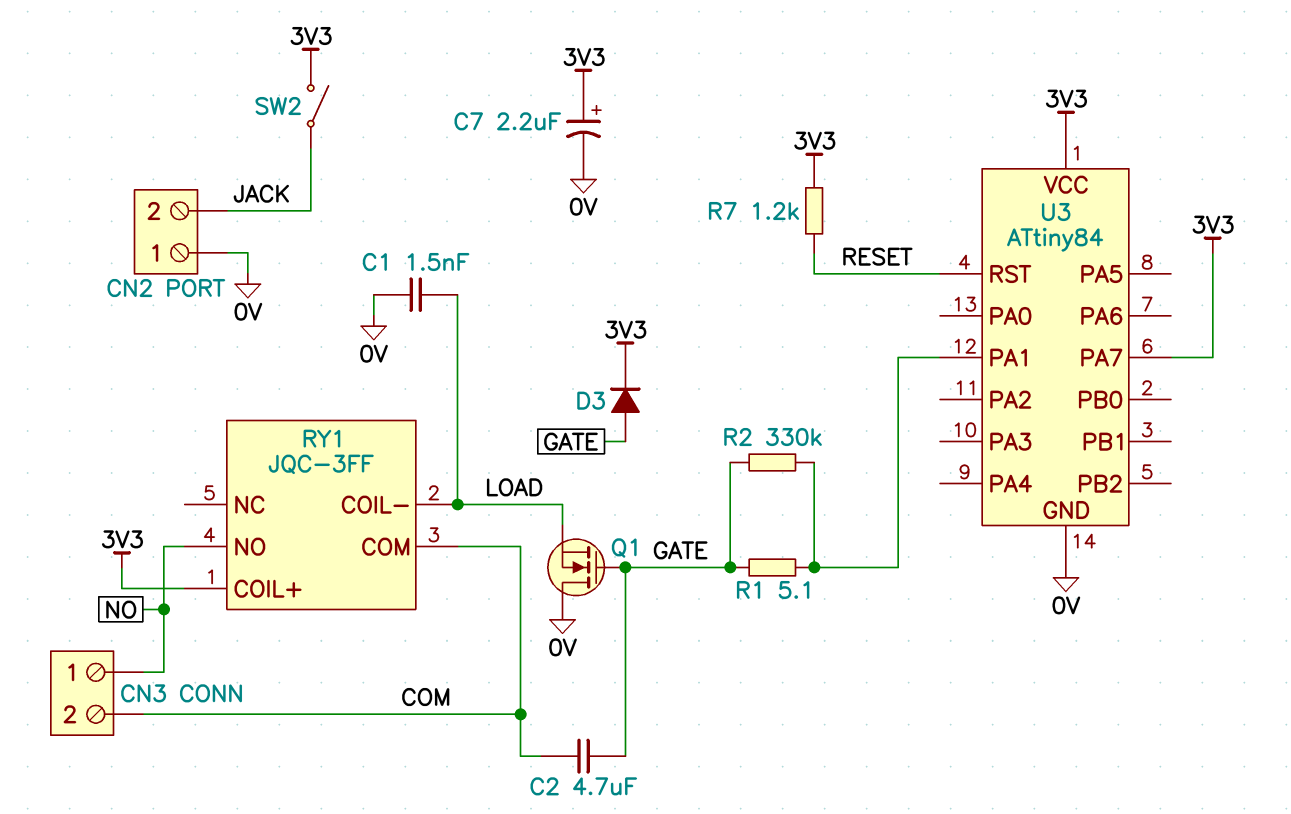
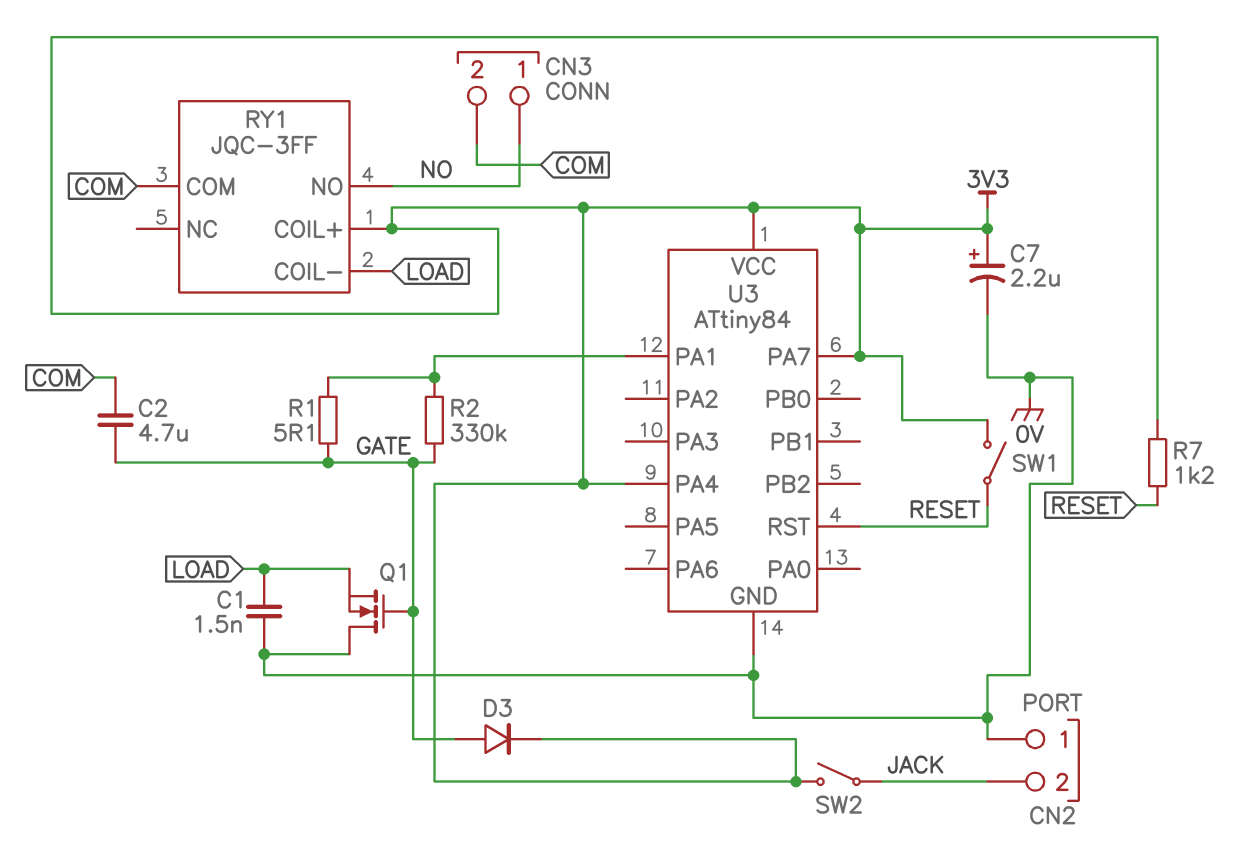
SW1: none -> switch (3V3, RESET)
U3 pin PA4: none -> 3V3

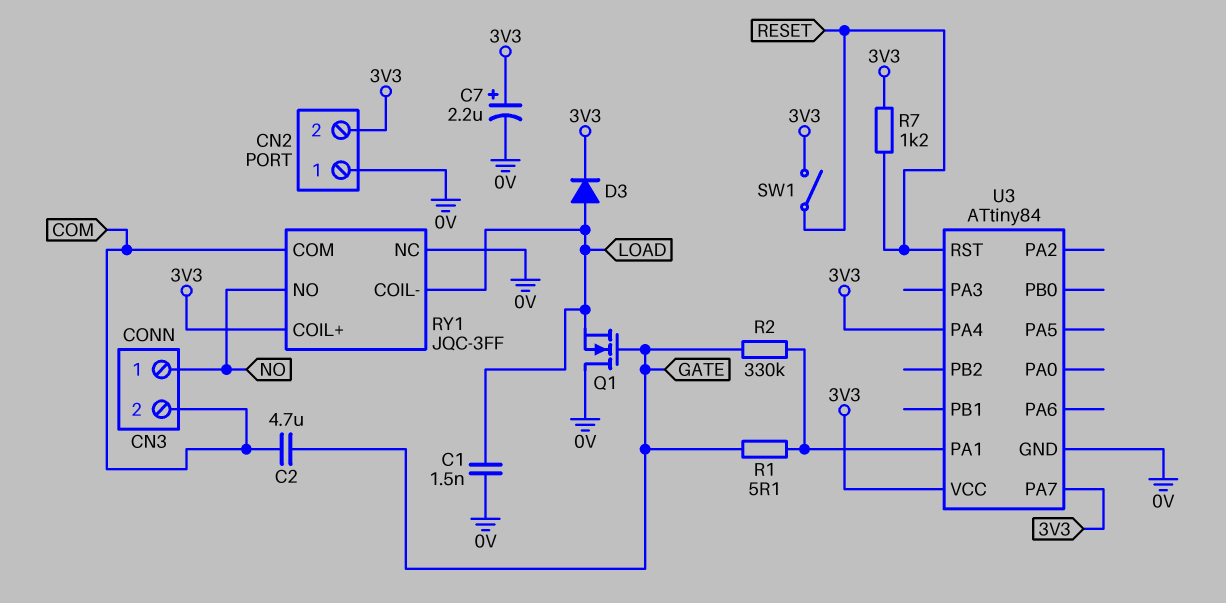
CN2 pin 2: JACK -> 3V3
D3: diode (A GATE, K 3V3) -> diode (A LOAD, K 3V3)
RY1 pin NC: none -> 0V
SW2: switch (3V3, JACK) -> none

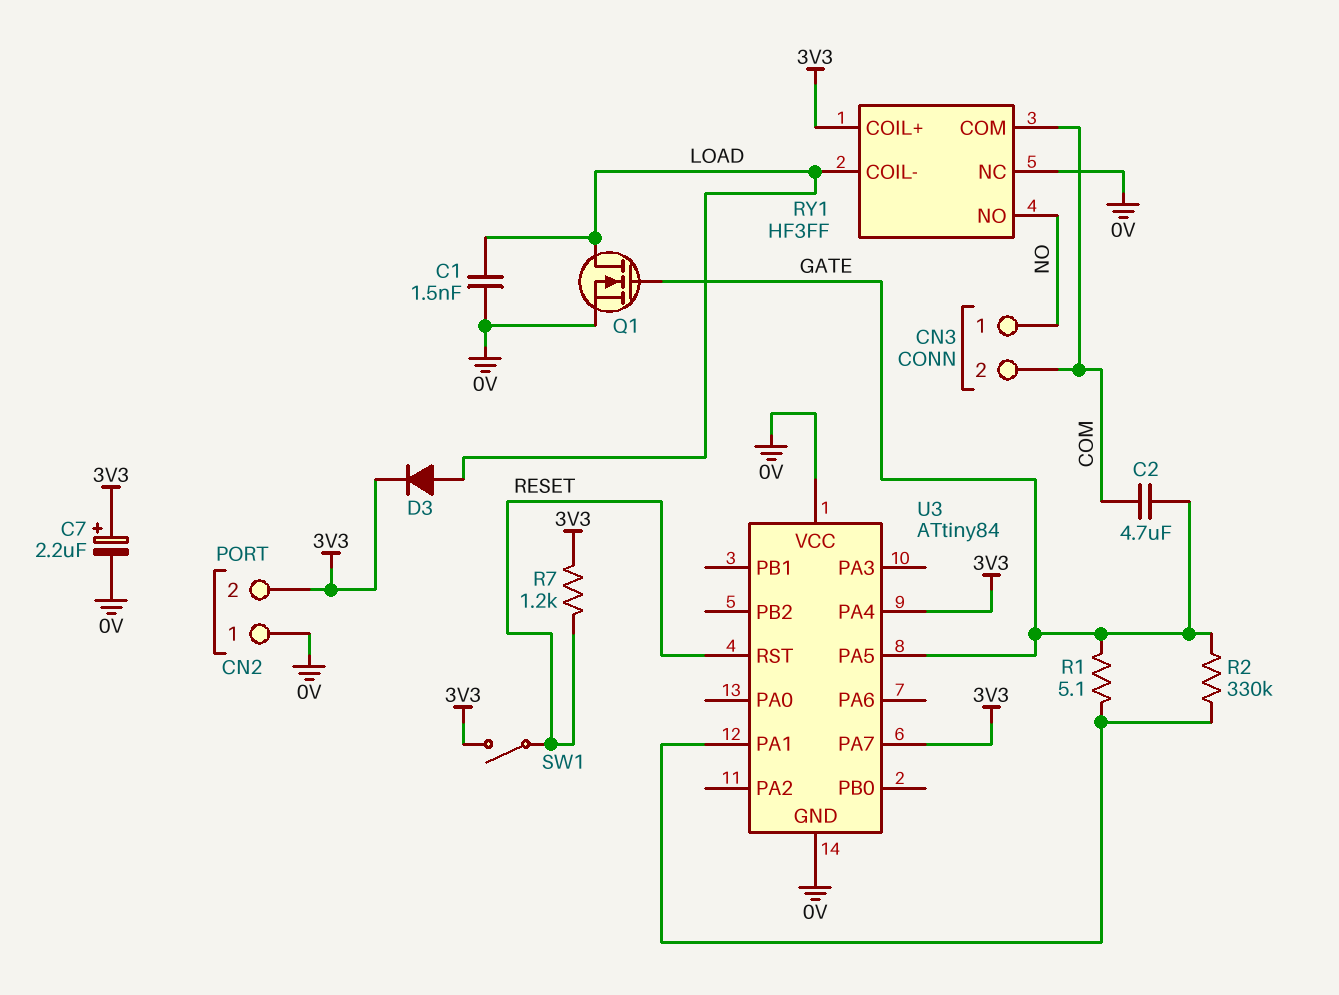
Q1: NMOS (G GATE, D 0V, S LOAD) -> NMOS (G GATE, D LOAD, S 0V)
RY1: JQC-3FF -> HF3FF
U3 pin PA5: none -> GATE
U3 pin VCC: 3V3 -> 0V

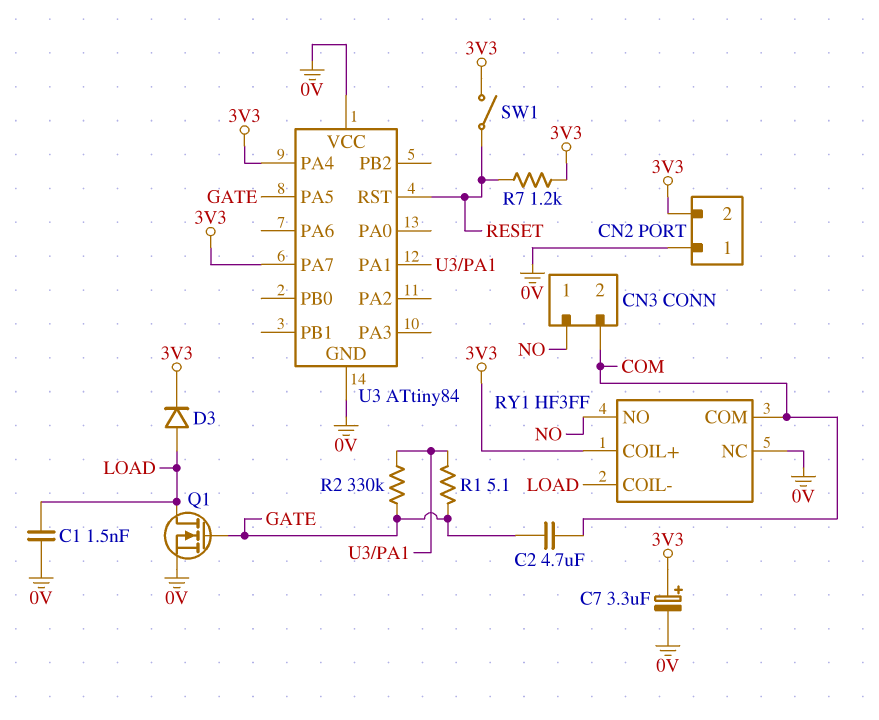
C7: 2.2uF (plus 3V3, minus 0V) -> 3.3uF (plus 3V3, minus 0V)

